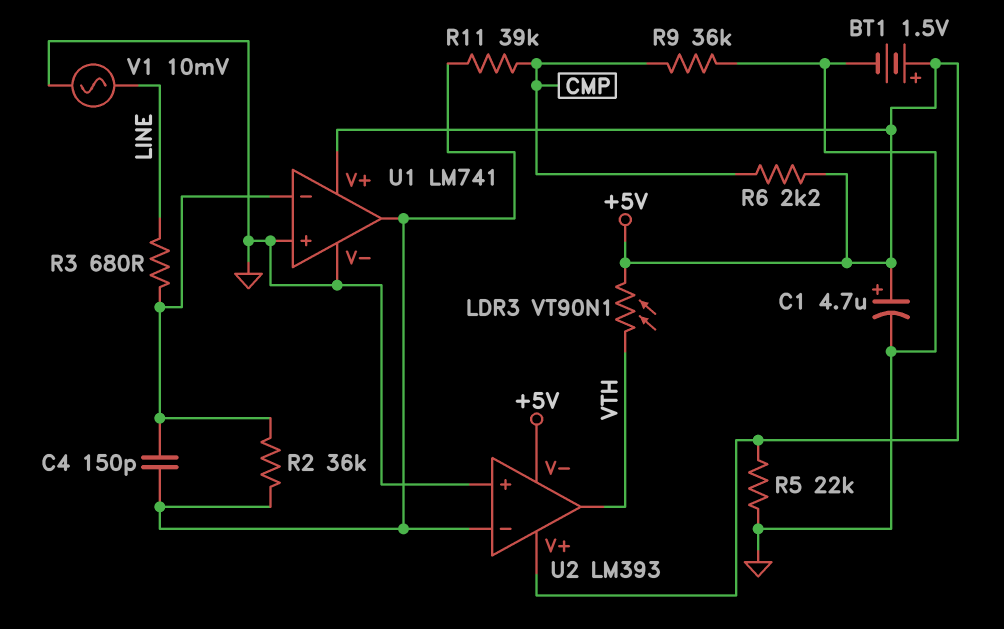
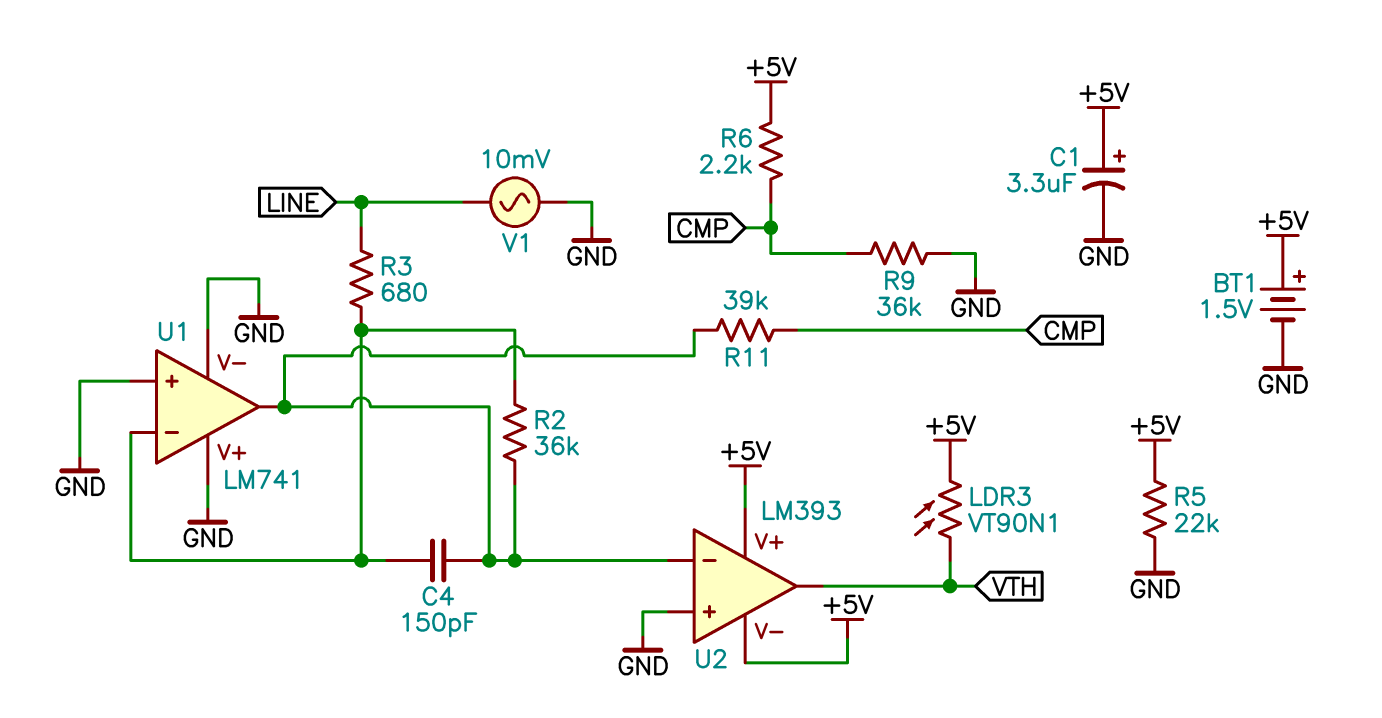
C1: 4.7uF (plus +5V, minus GND) -> 3.3uF (plus +5V, minus GND)
U1 pin V+: +5V -> GND

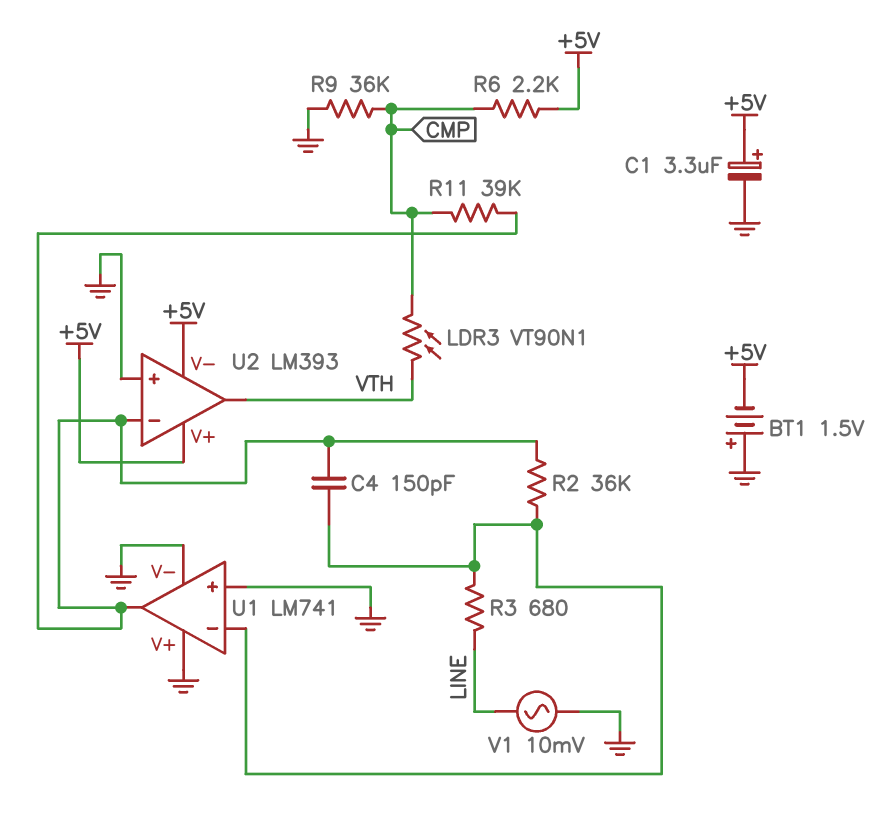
BT1: 1.5V (plus +5V, minus GND) -> 1.5V (plus GND, minus +5V)
LDR3: VT90N1 (+5V, VTH) -> VT90N1 (CMP, VTH)
R5: 22k (+5V, GND) -> none

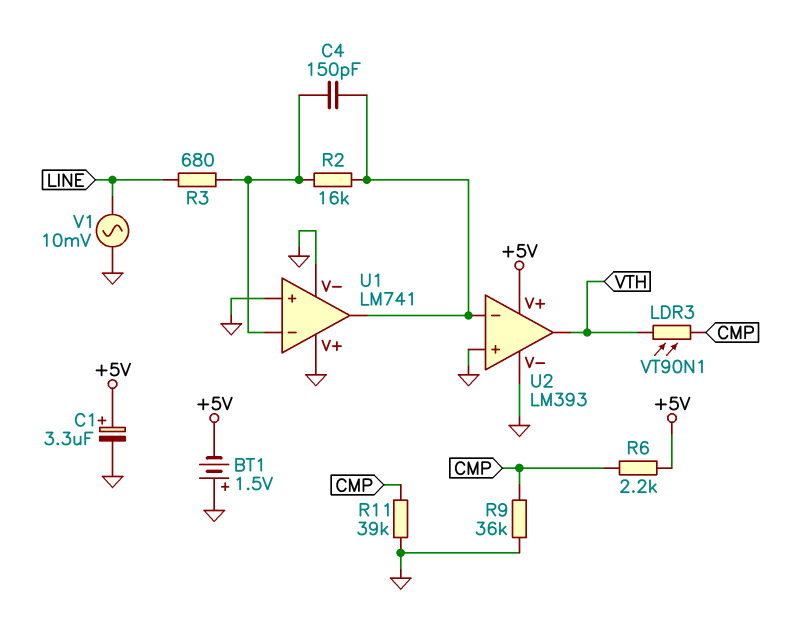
R2: 36k (U1/in-, U1/out) -> 16k (U1/in-, U1/out)
R11: 39k (CMP, U1/out) -> 39k (CMP, GND)
U2 pin V-: +5V -> GND

